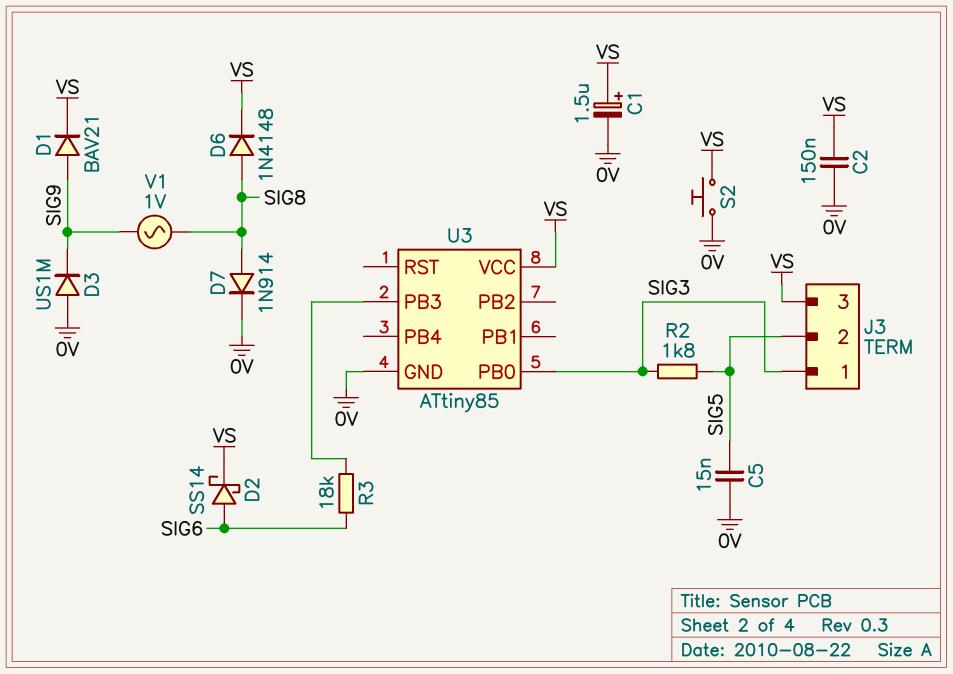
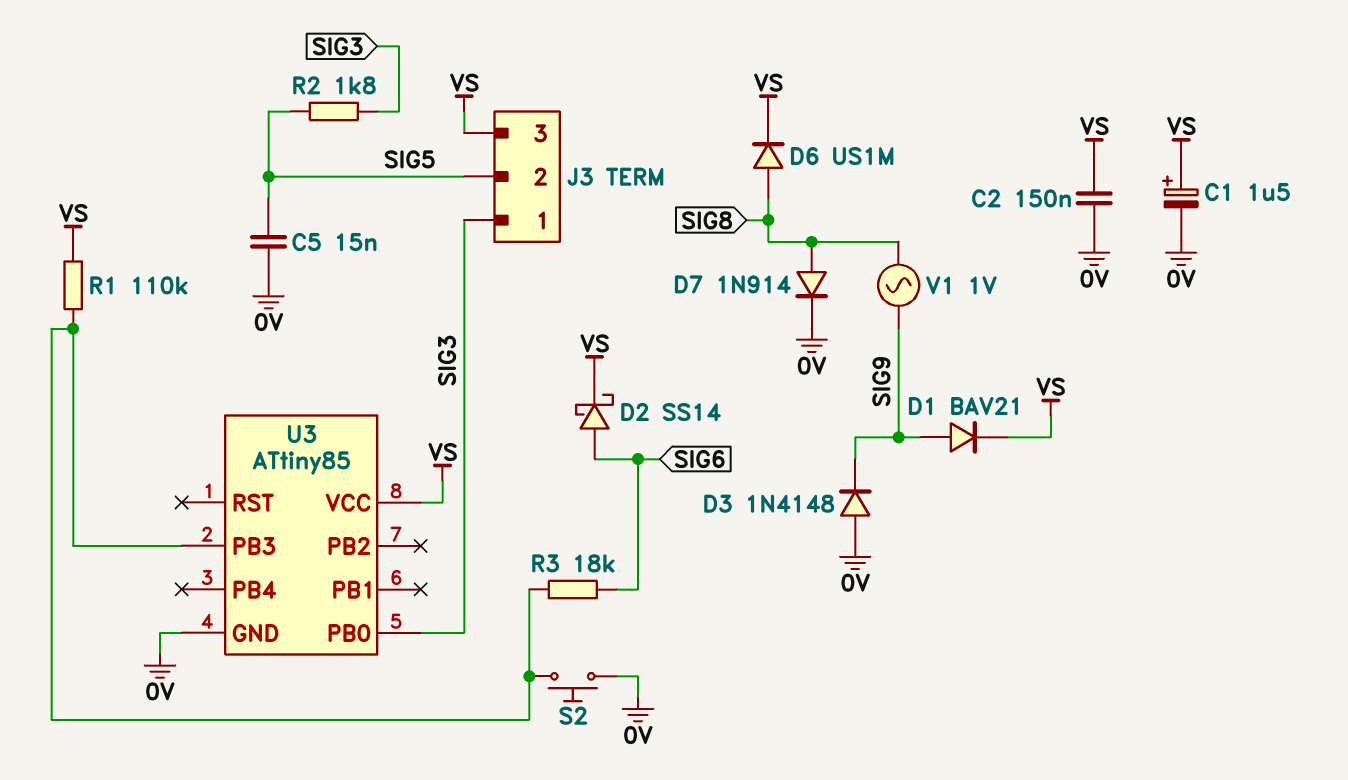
D3: diode US1M (A 0V, K SIG9) -> diode 1N4148 (A 0V, K SIG9)
D6: diode 1N4148 (A SIG8, K VS) -> diode US1M (A SIG8, K VS)
R1: none -> 110k (U3/PB3, VS)
S2: button (0V, VS) -> button (0V, U3/PB3)

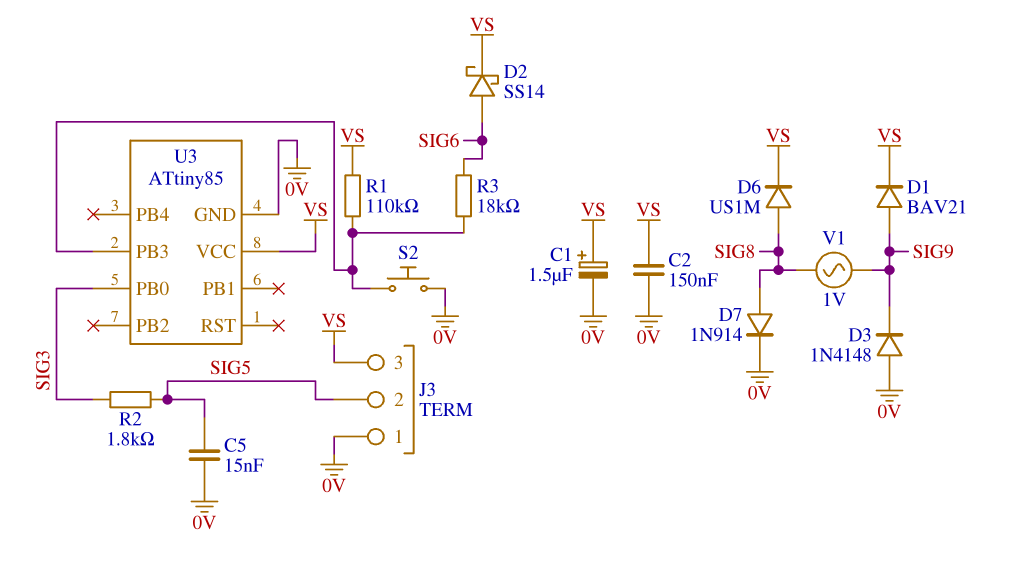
J3 pin 1: SIG3 -> 0V

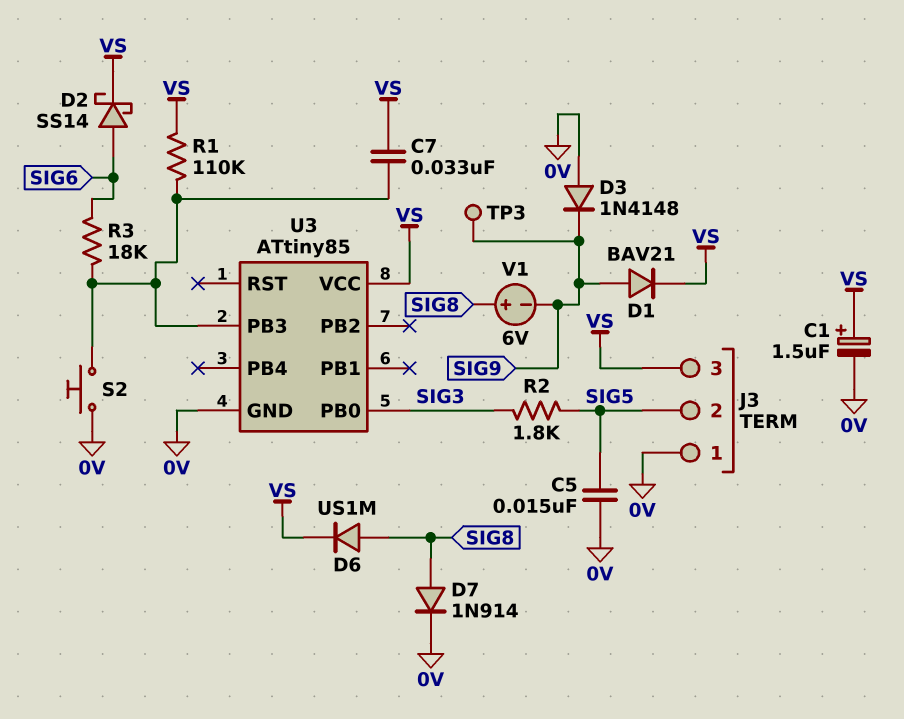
C2: 150nF (0V, VS) -> none
C7: none -> 33nF (U3/PB3, VS)
TP3: none -> test point (SIG9)
V1: AC 1V (SIG8, SIG9) -> 6V (plus SIG8, minus SIG9)

